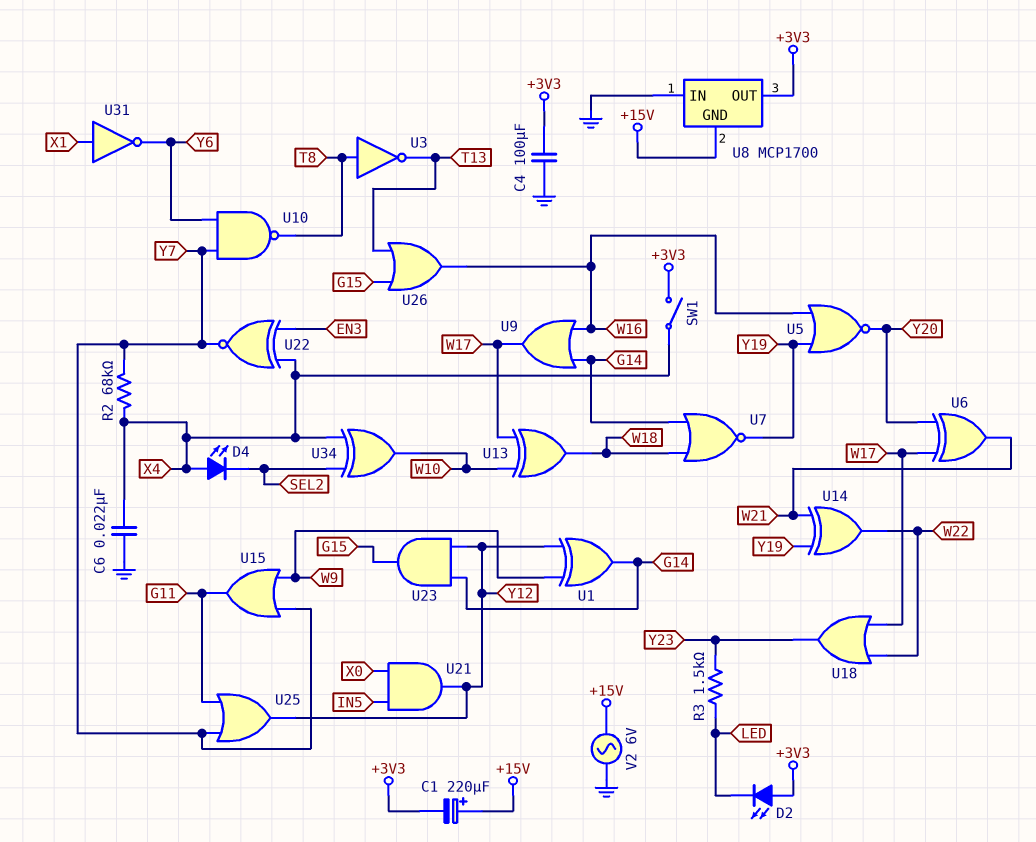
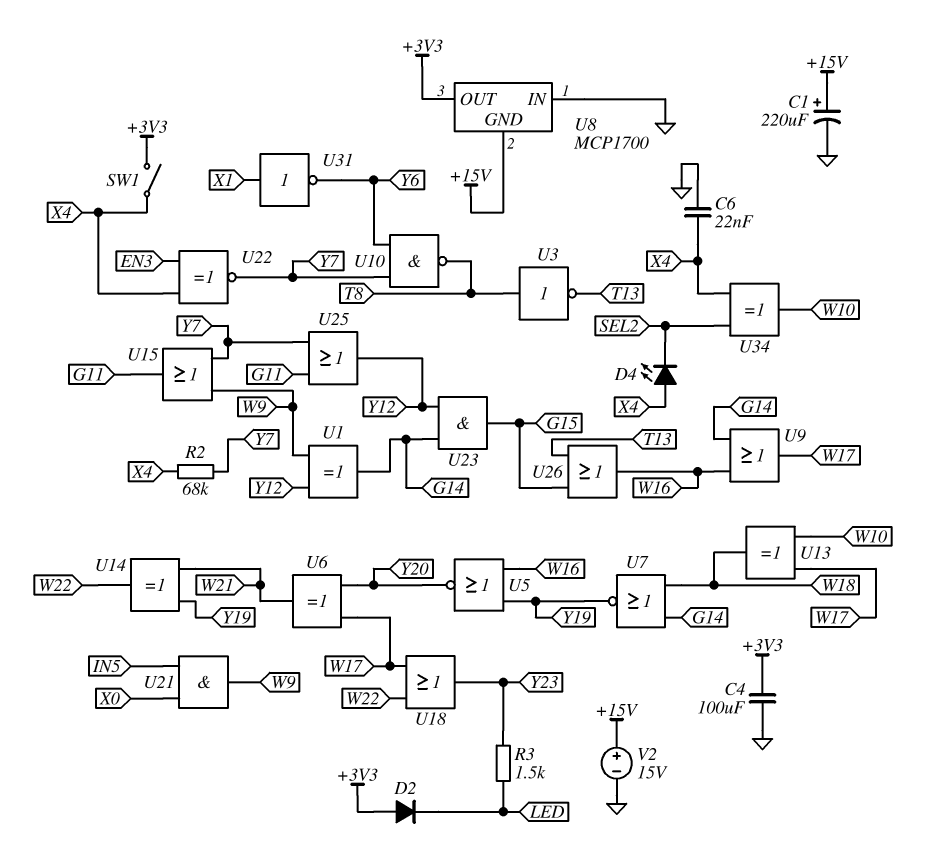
C1: 220uF (plus +15V, minus +3V3) -> 220uF (plus +15V, minus GND)
D2: LED (A +3V3, K LED) -> diode (A +3V3, K LED)
U21: AND (in IN5, in X0, out Y12) -> AND (in IN5, in X0, out W9)
V2: AC 6V (+15V, GND) -> 15V (plus +15V, minus GND)

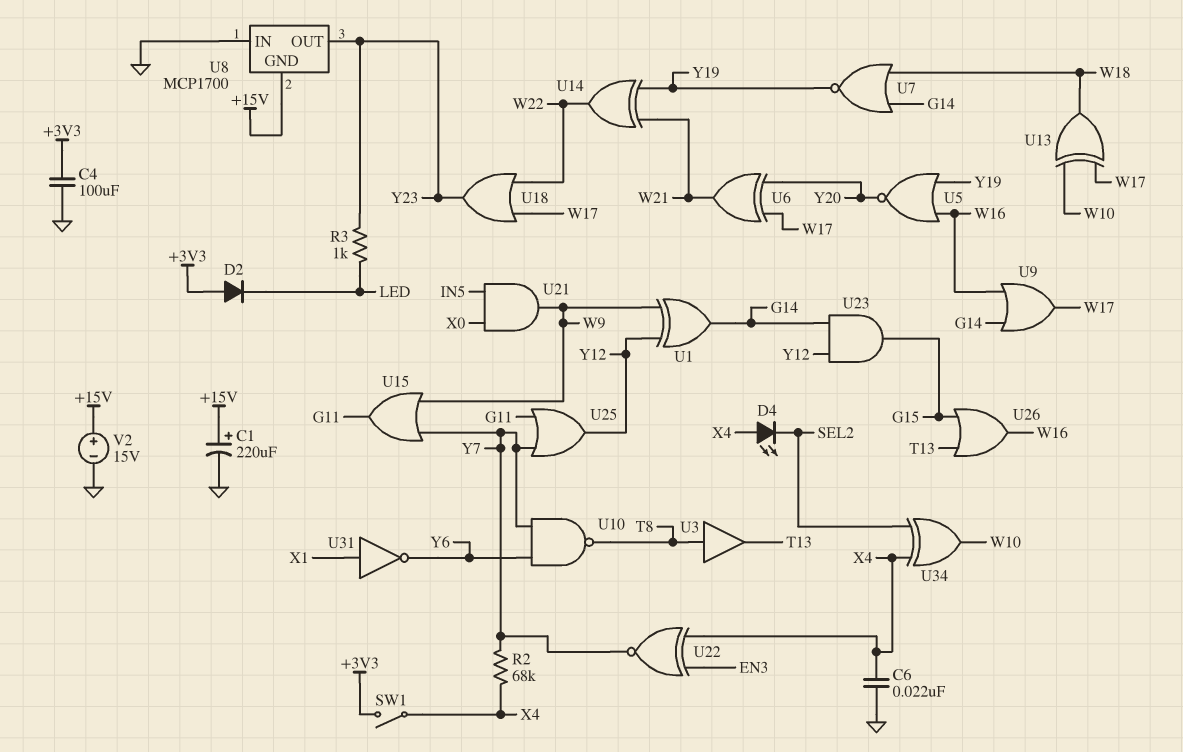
R3: 1.5k (LED, Y23) -> 1k (LED, Y23)
U3: NOT (in T8, out T13) -> buffer (in T8, out T13)
U8 pin OUT: +3V3 -> Y23

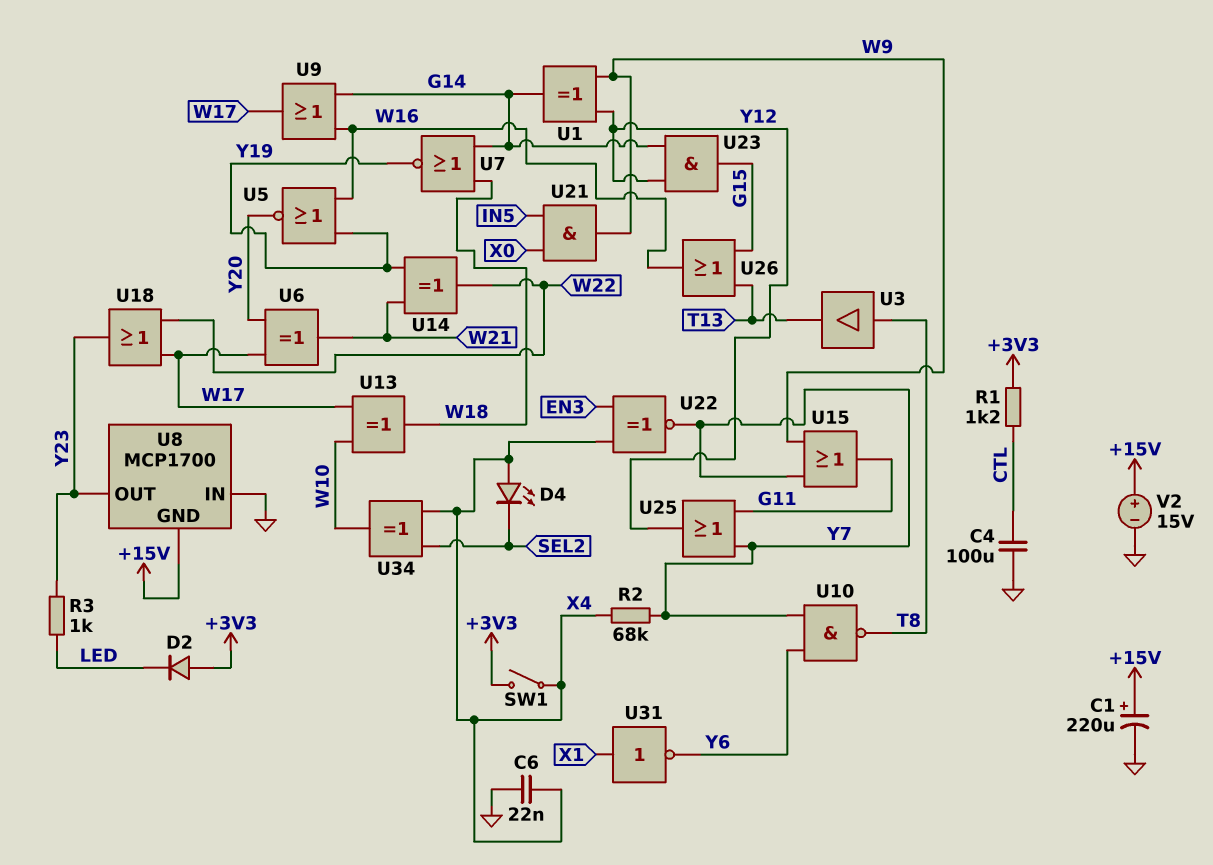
C4: 100uF (+3V3, GND) -> 100uF (CTL, GND)
R1: none -> 1.2k (+3V3, CTL)

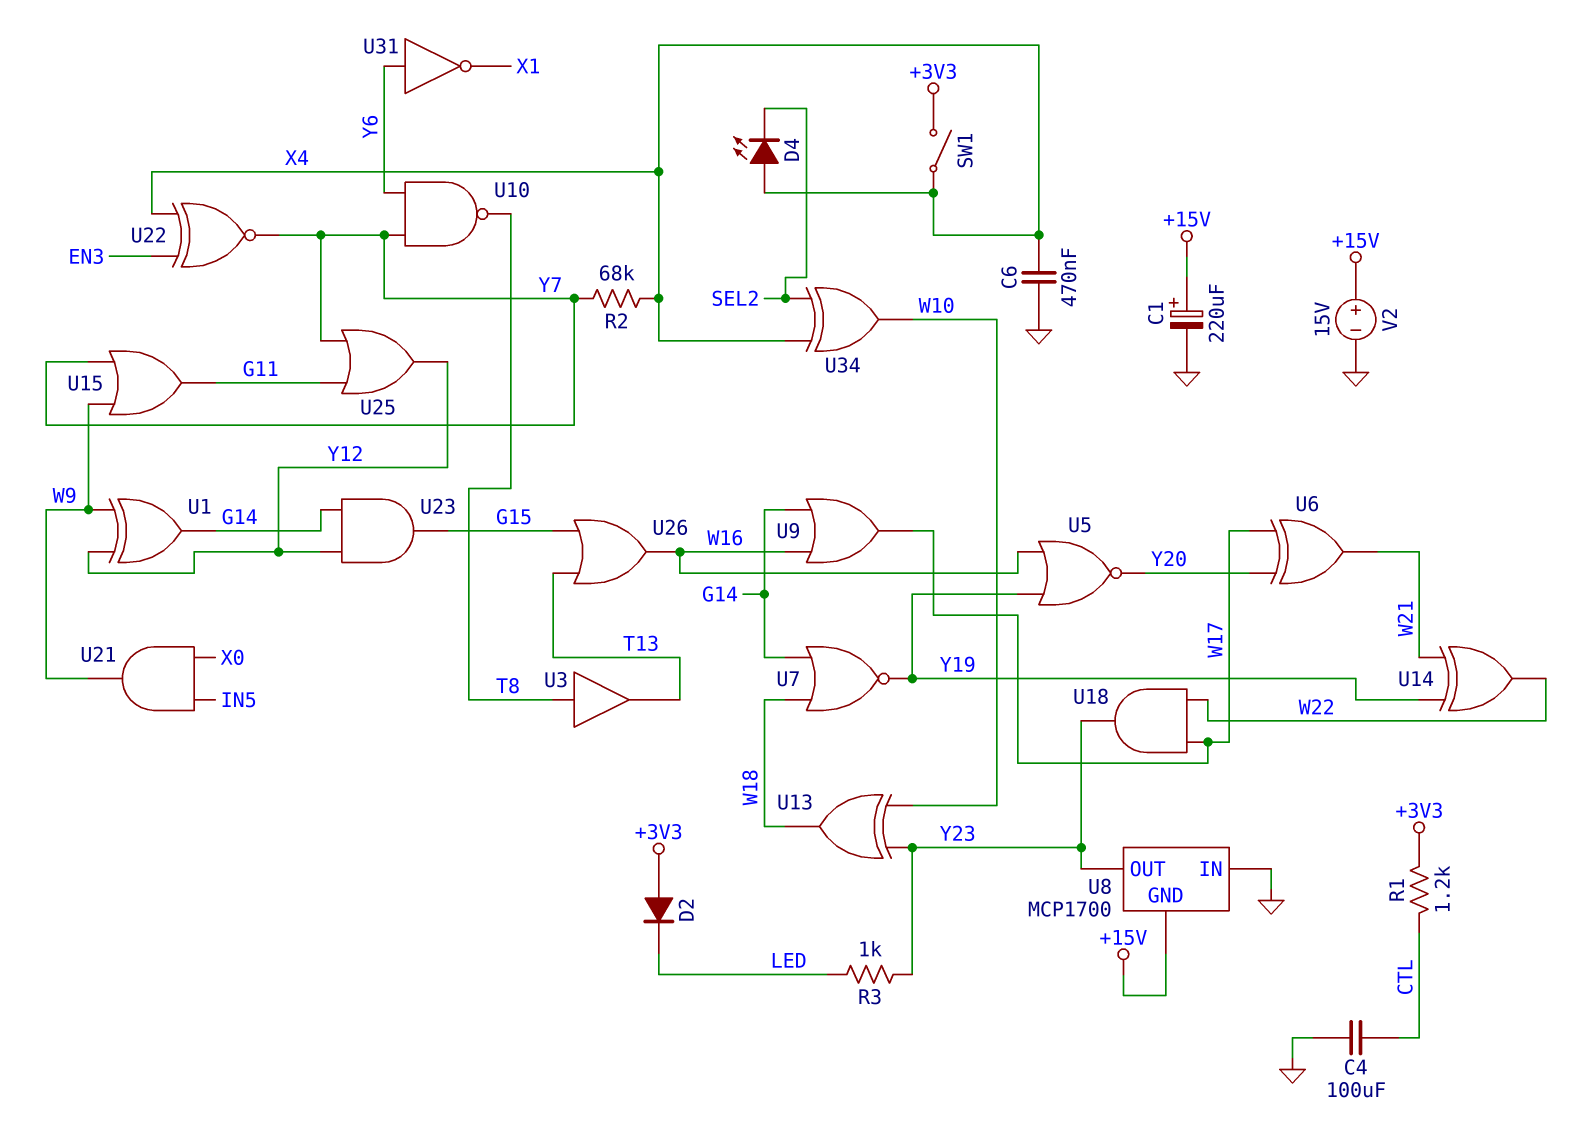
C6: 22nF (GND, X4) -> 470nF (GND, X4)
U13: XOR (in W10, in W17, out W18) -> XOR (in W10, in Y23, out W18)
U18: OR (in W17, in W22, out Y23) -> AND (in W17, in W22, out Y23)
U31: NOT (in X1, out Y6) -> NOT (in Y6, out X1)

